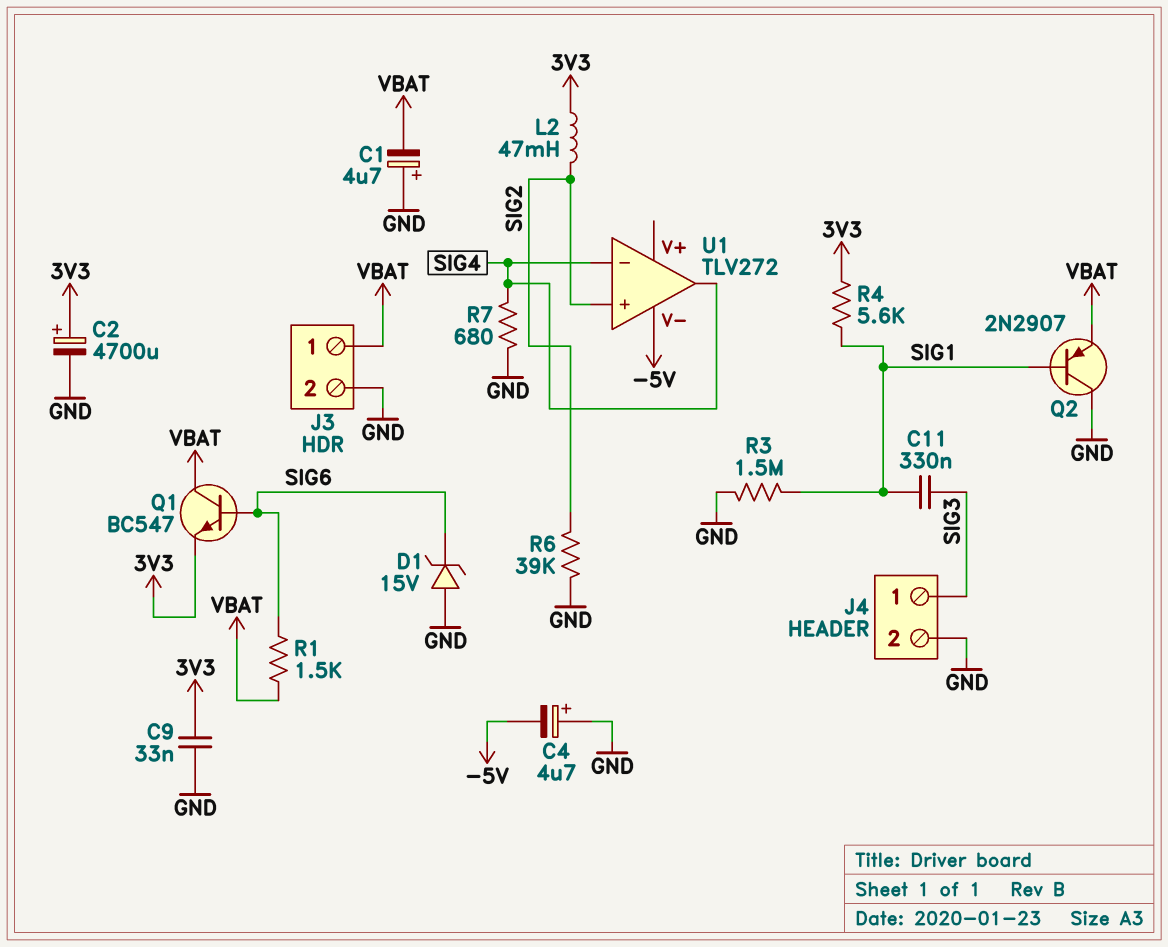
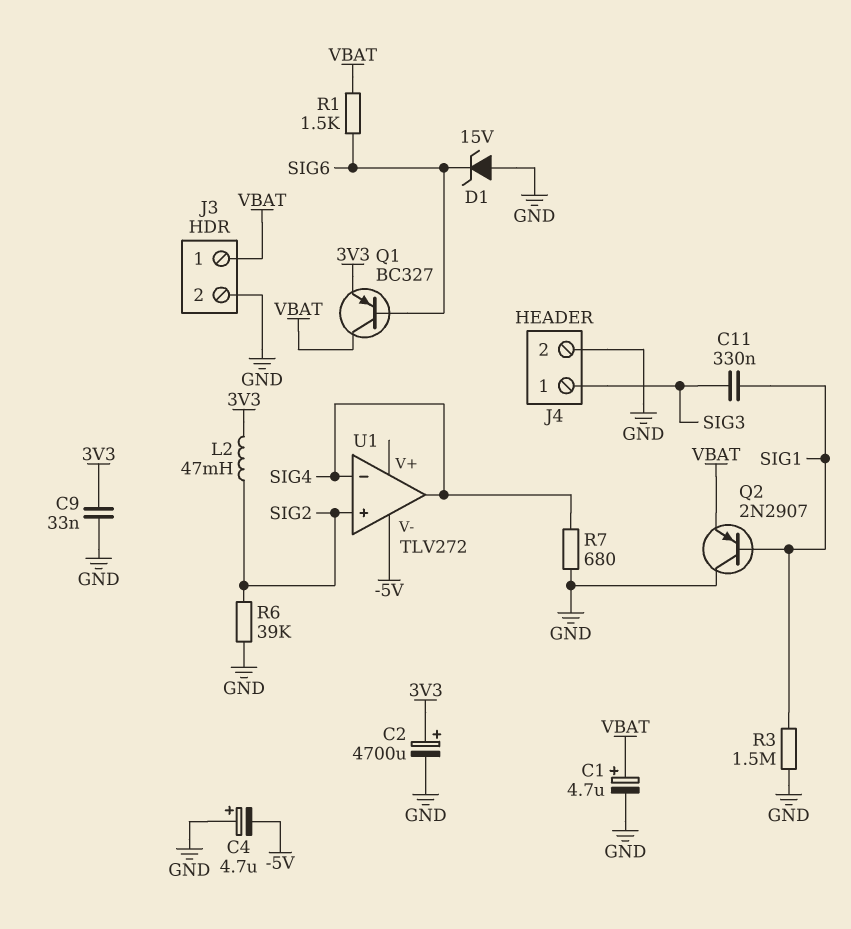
C1: 4.7uF (plus GND, minus VBAT) -> 4.7uF (plus VBAT, minus GND)
Q1: NPN BC547 (B SIG6, C VBAT, E 3V3) -> PNP BC327 (B SIG6, C VBAT, E 3V3)
R4: 5.6k (3V3, SIG1) -> none

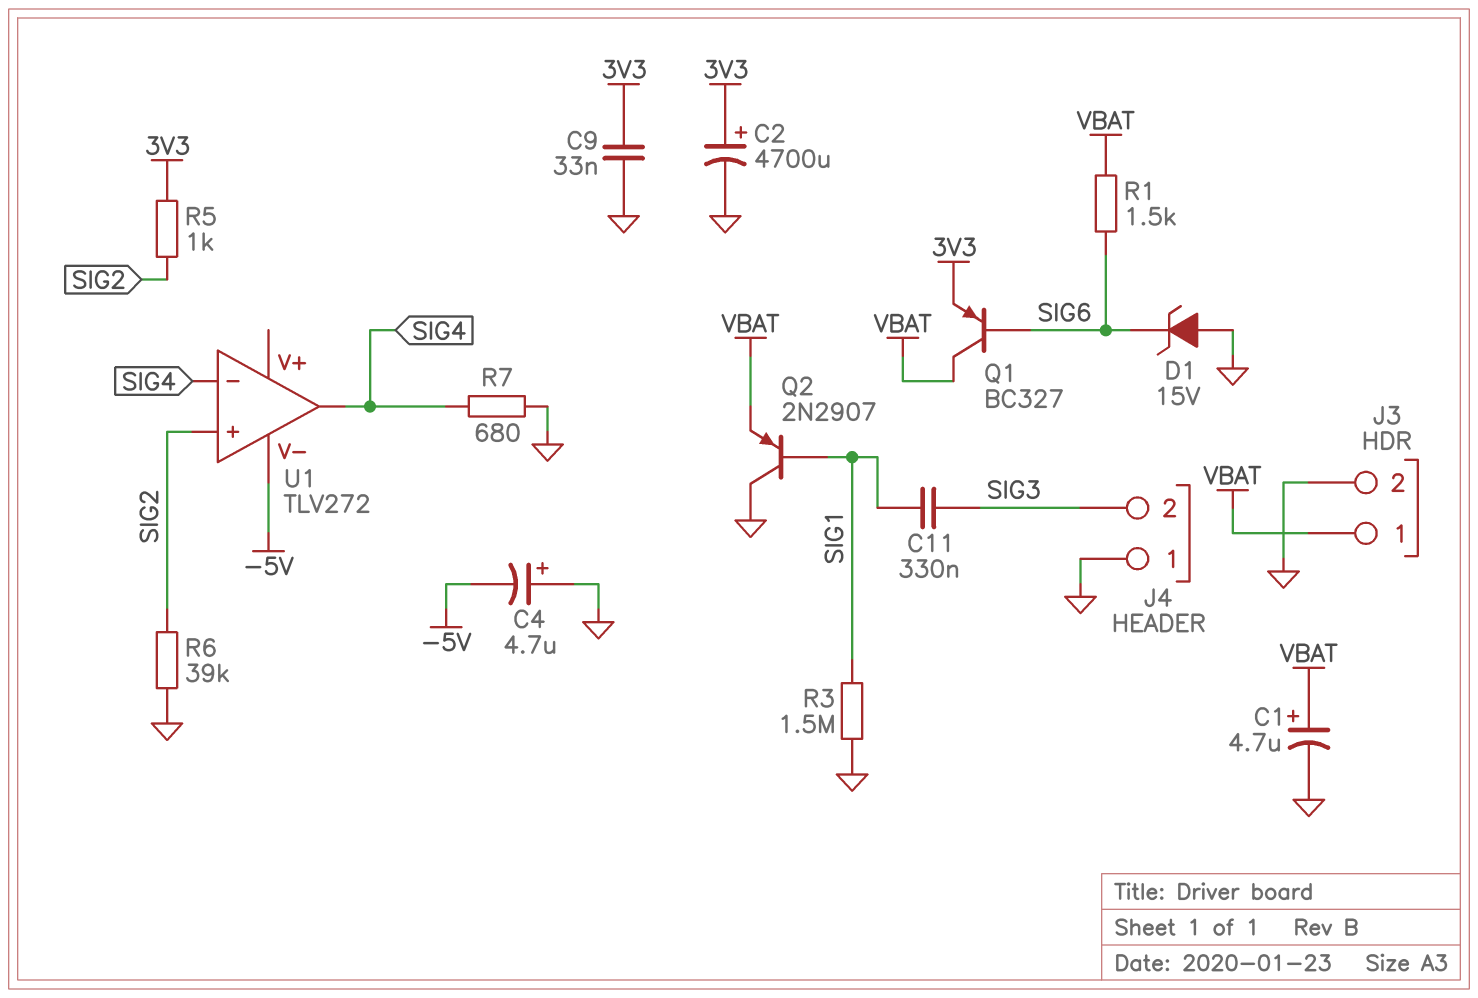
J4 pin 1: SIG3 -> GND
J4 pin 2: GND -> SIG3
L2: 47mH (3V3, SIG2) -> none
R5: none -> 1k (3V3, SIG2)

